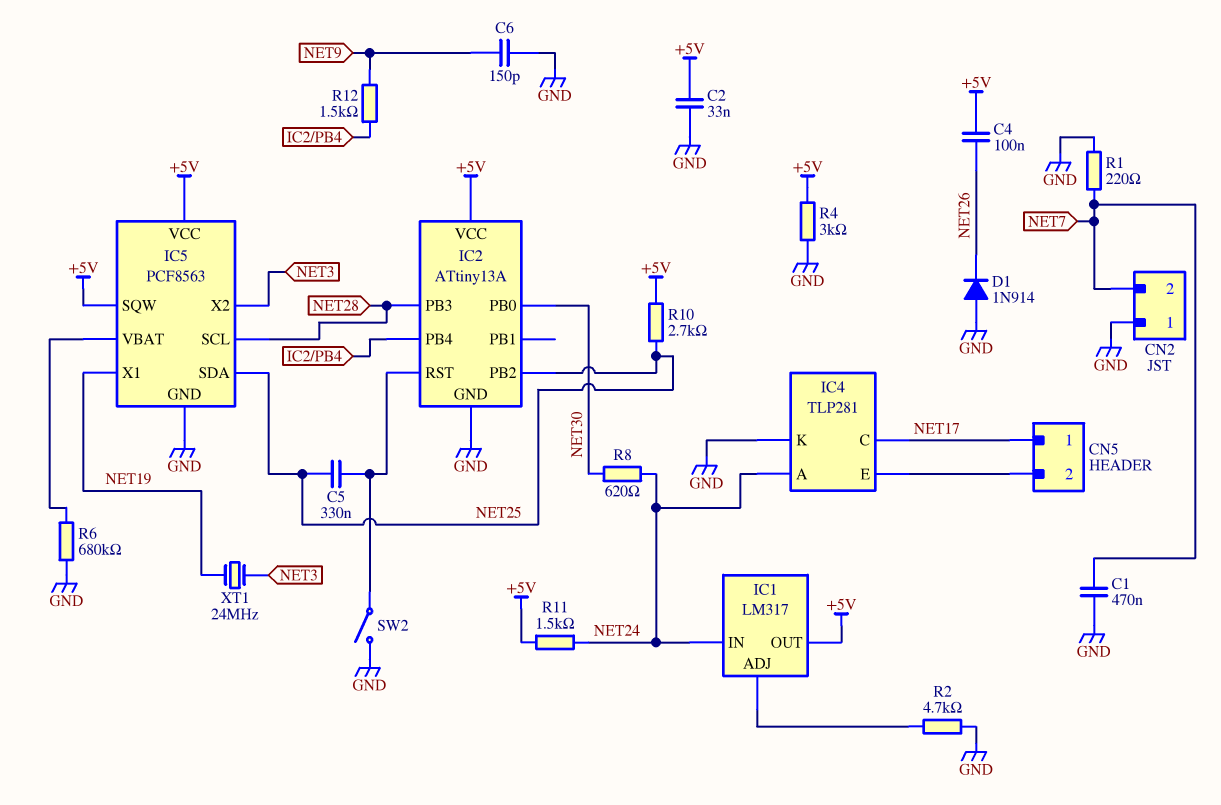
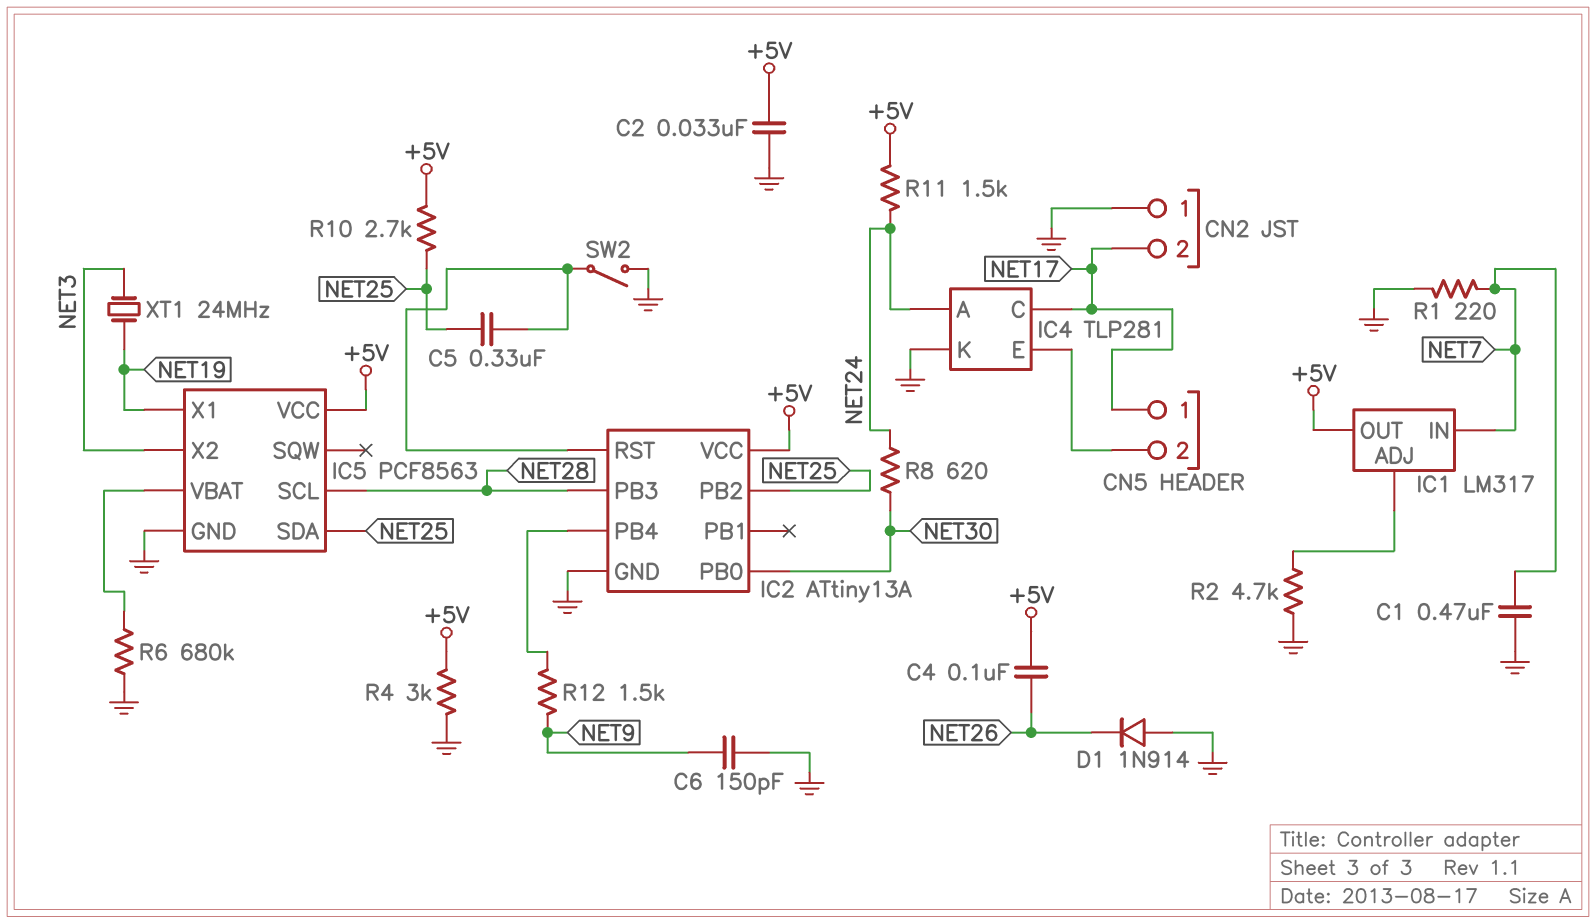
CN2 pin 2: NET7 -> NET17
IC1 pin IN: NET24 -> NET7
IC5 pin SQW: +5V -> none

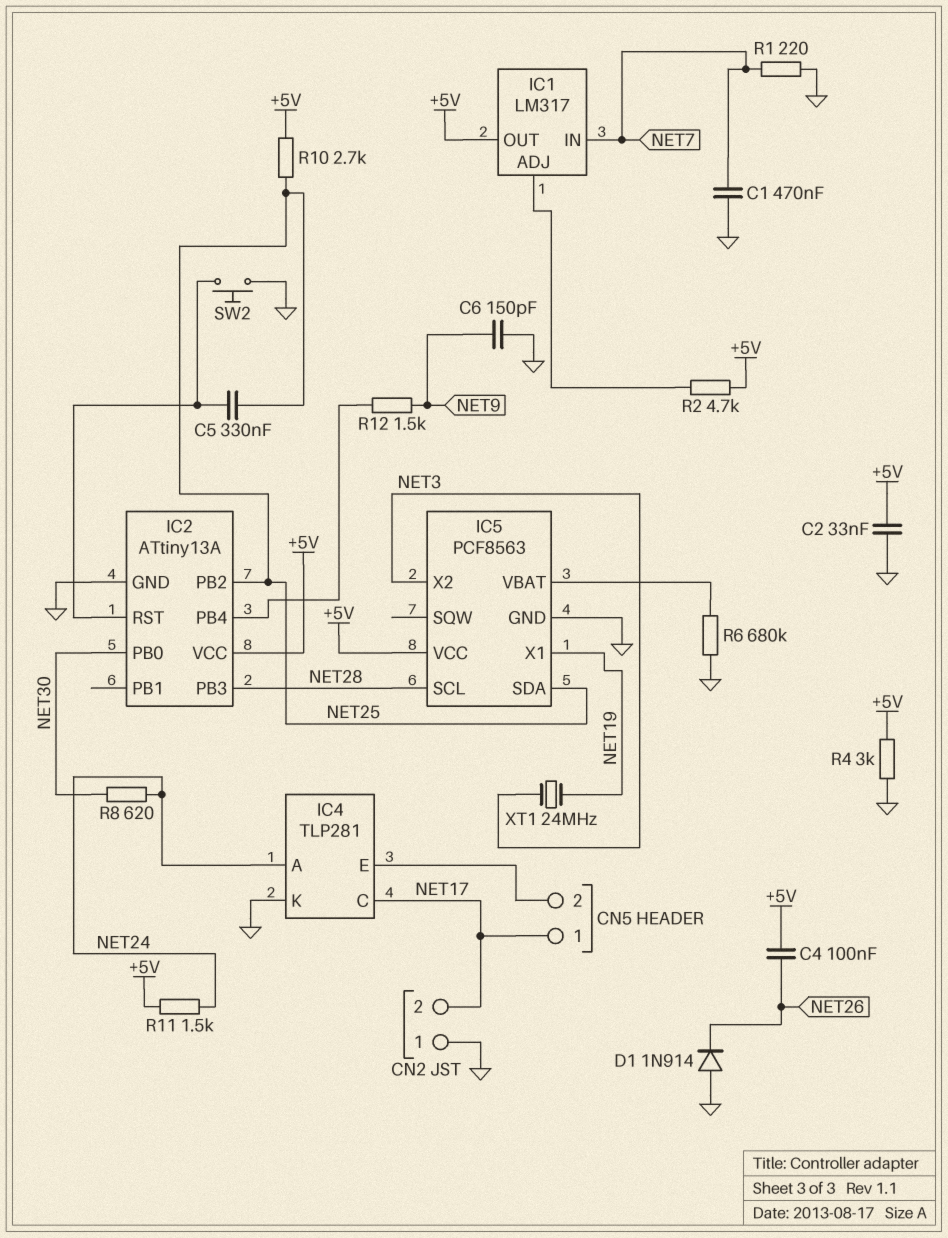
R2: 4.7k (GND, IC1/ADJ) -> 4.7k (+5V, IC1/ADJ)
SW2: switch (GND, IC2/RST) -> button (GND, IC2/RST)

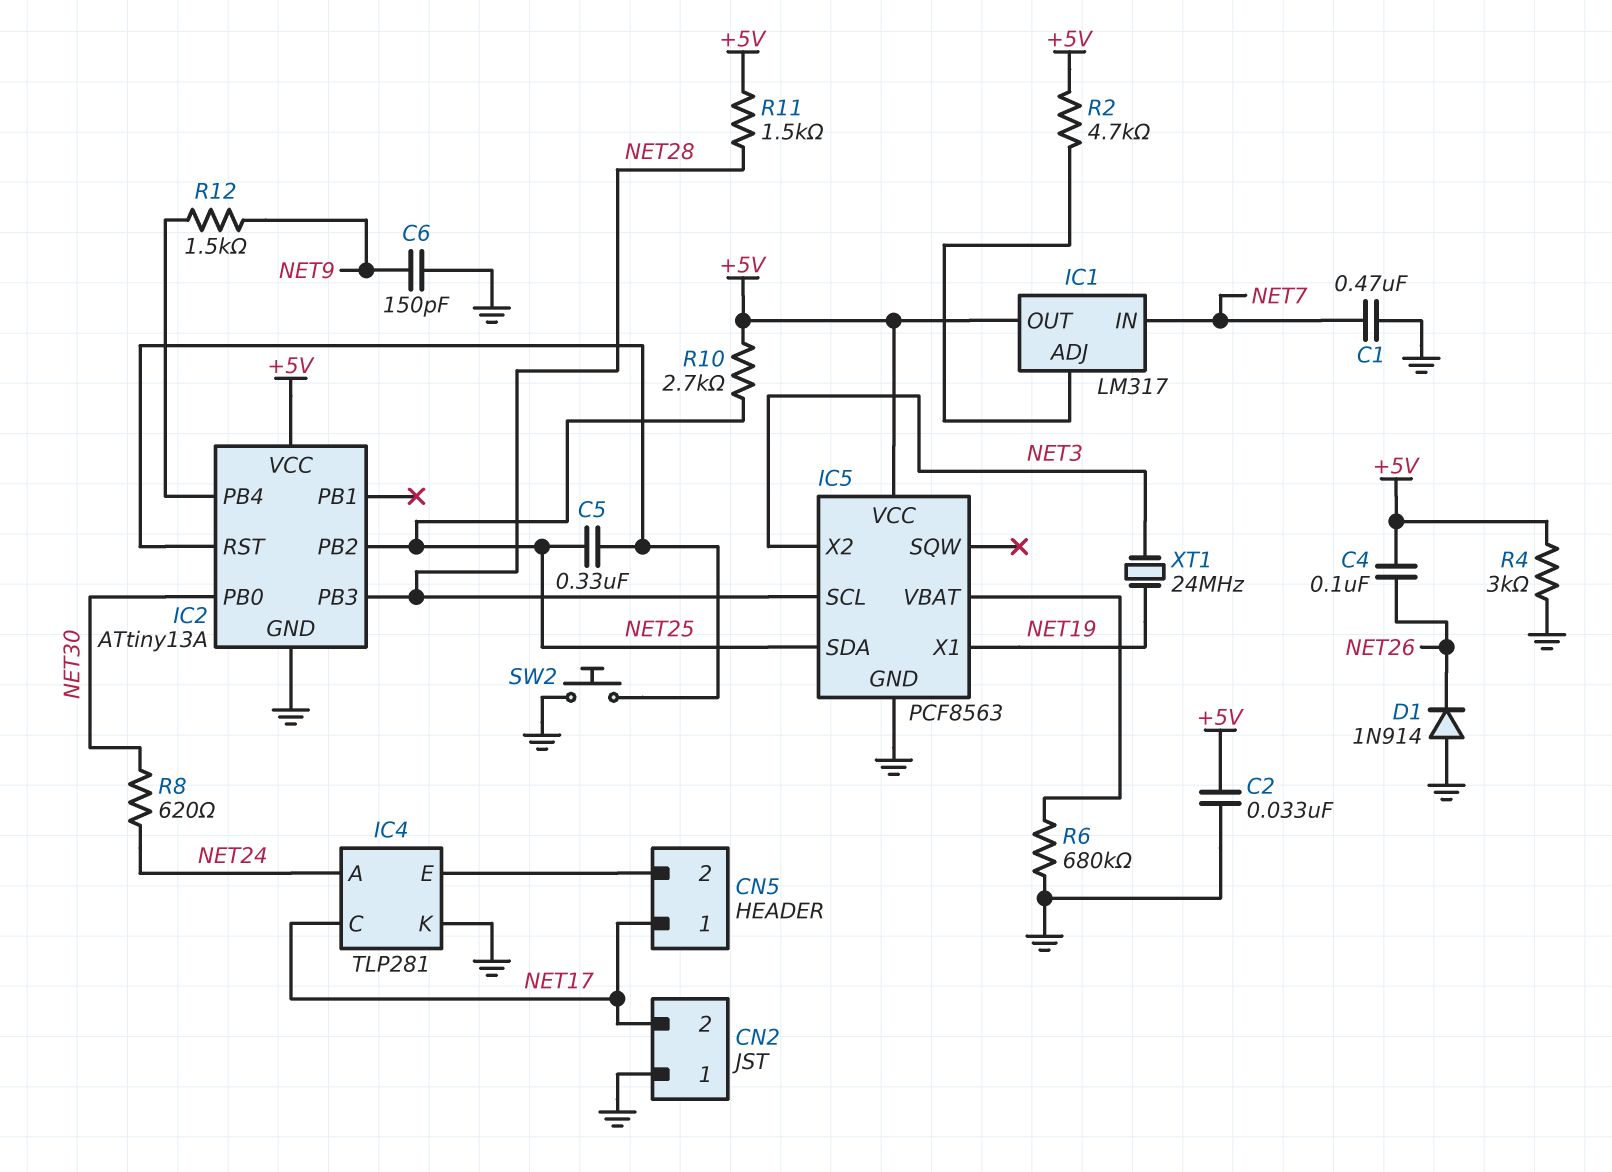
R1: 220 (GND, NET7) -> none
R11: 1.5k (+5V, NET24) -> 1.5k (+5V, NET28)

